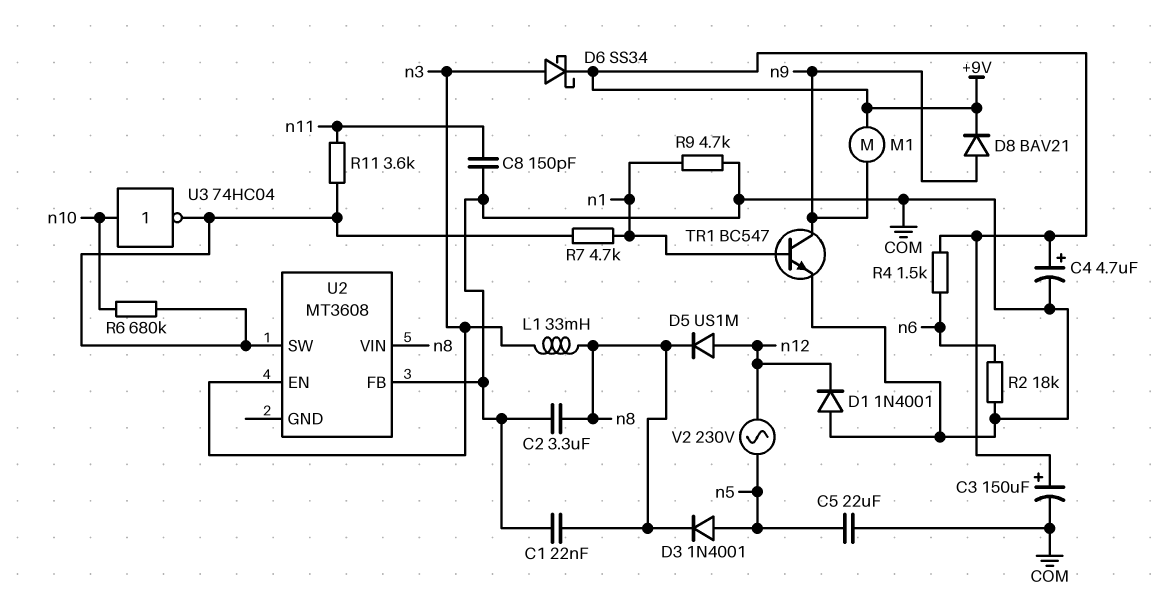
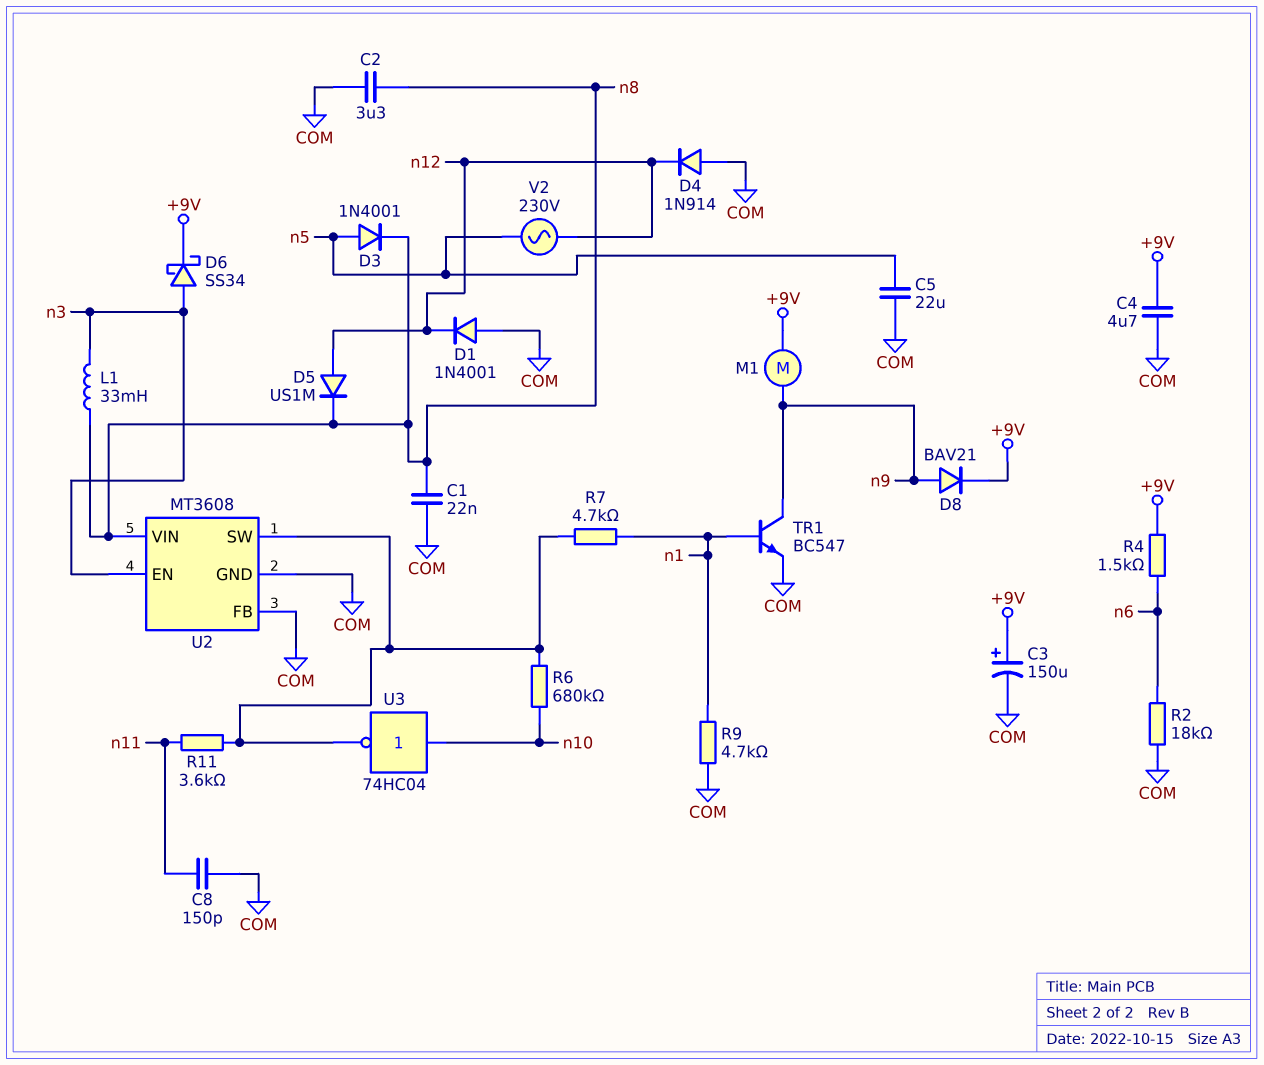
C4: 4.7uF (plus +9V, minus COM) -> 4.7uF (+9V, COM)
D4: none -> diode 1N914 (A COM, K n12)
U2 pin GND: none -> COM

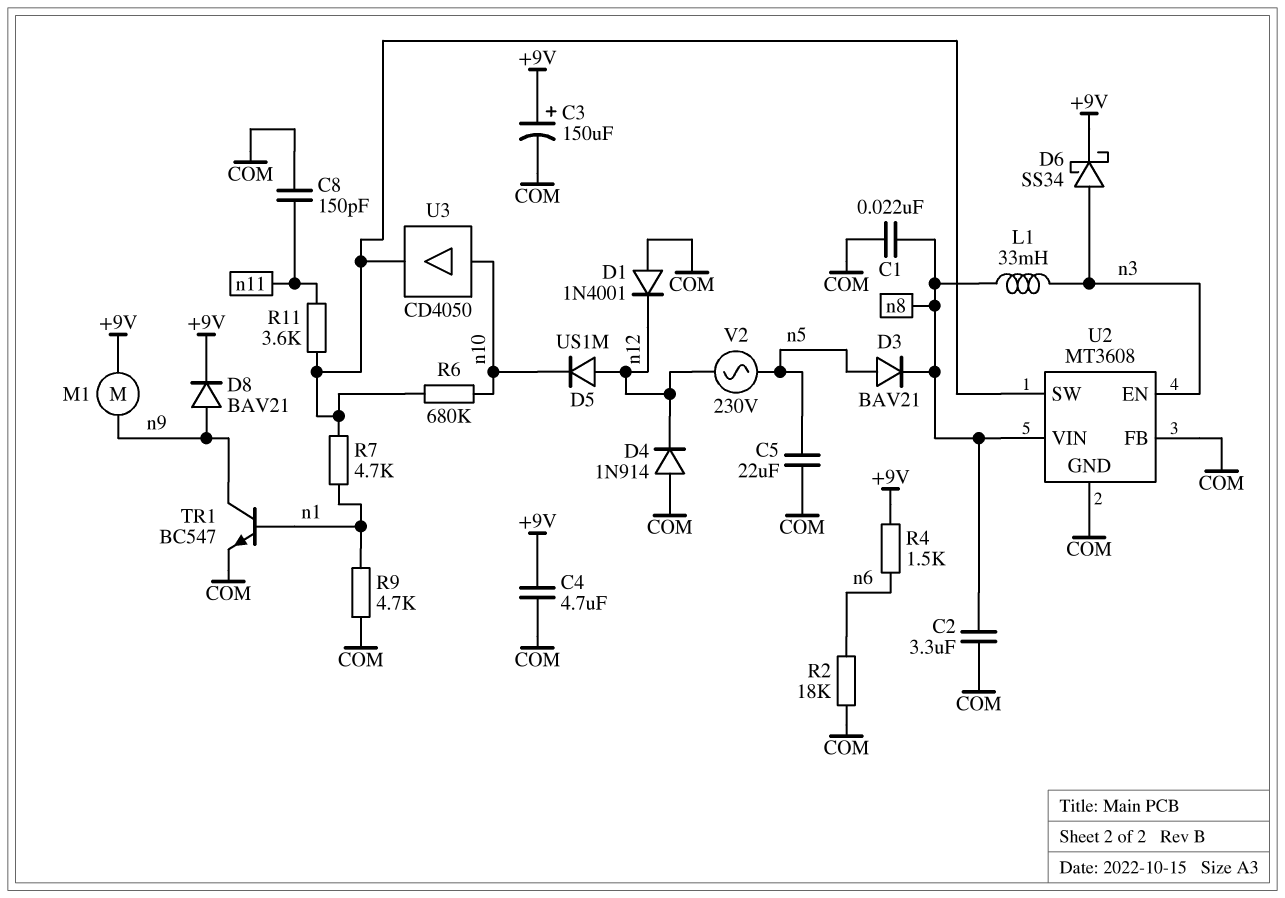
D3: diode 1N4001 (A n5, K n8) -> diode BAV21 (A n5, K n8)
D5: diode US1M (A n12, K n8) -> diode US1M (A n12, K n10)
U3: NOT 74HC04 (in n10, out U2/SW) -> buffer CD4050 (in n10, out U2/SW)

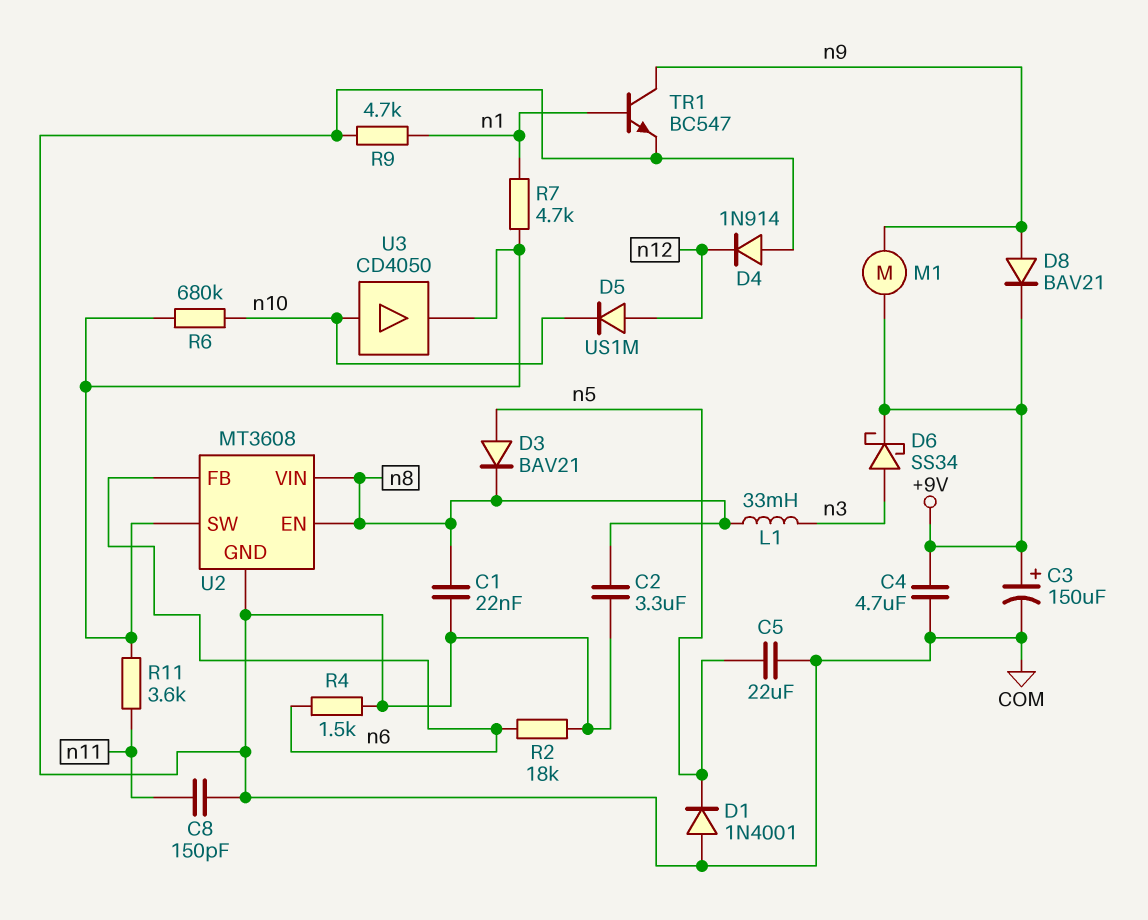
D1: diode 1N4001 (A COM, K n12) -> diode 1N4001 (A COM, K n5)
R4: 1.5k (+9V, n6) -> 1.5k (COM, n6)
U2 pin EN: n3 -> n8
U2 pin FB: COM -> n6
V2: AC 230V (n5, n12) -> none

